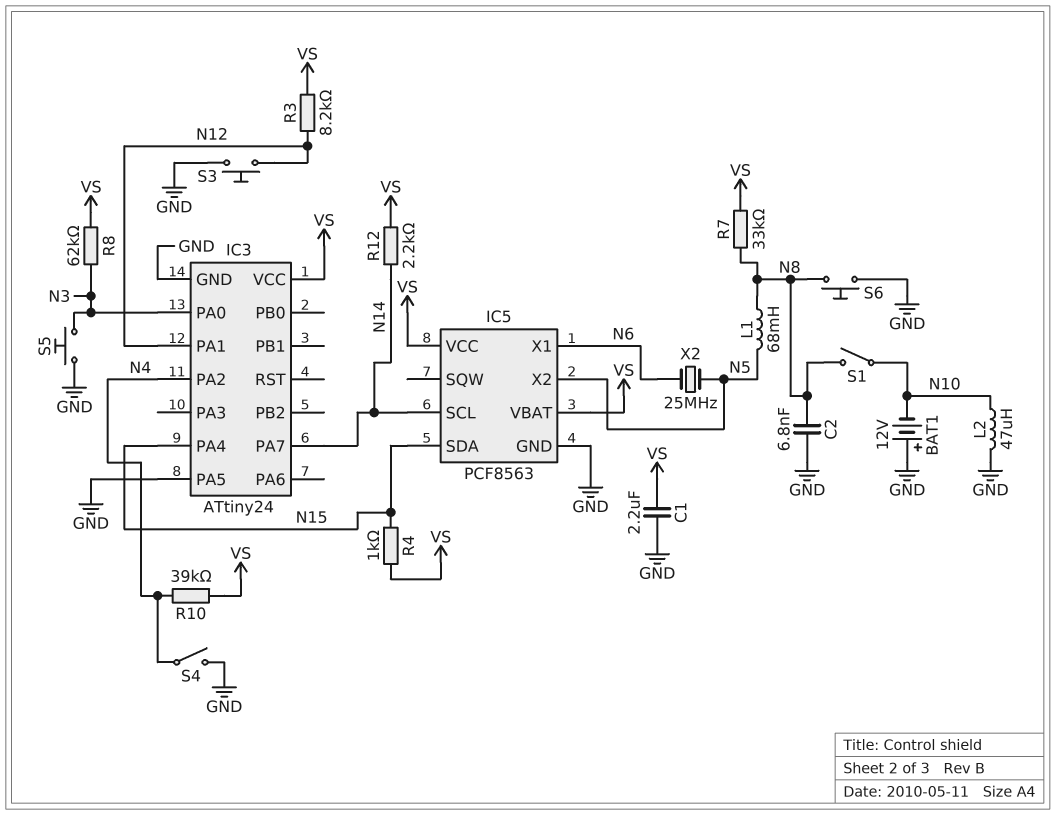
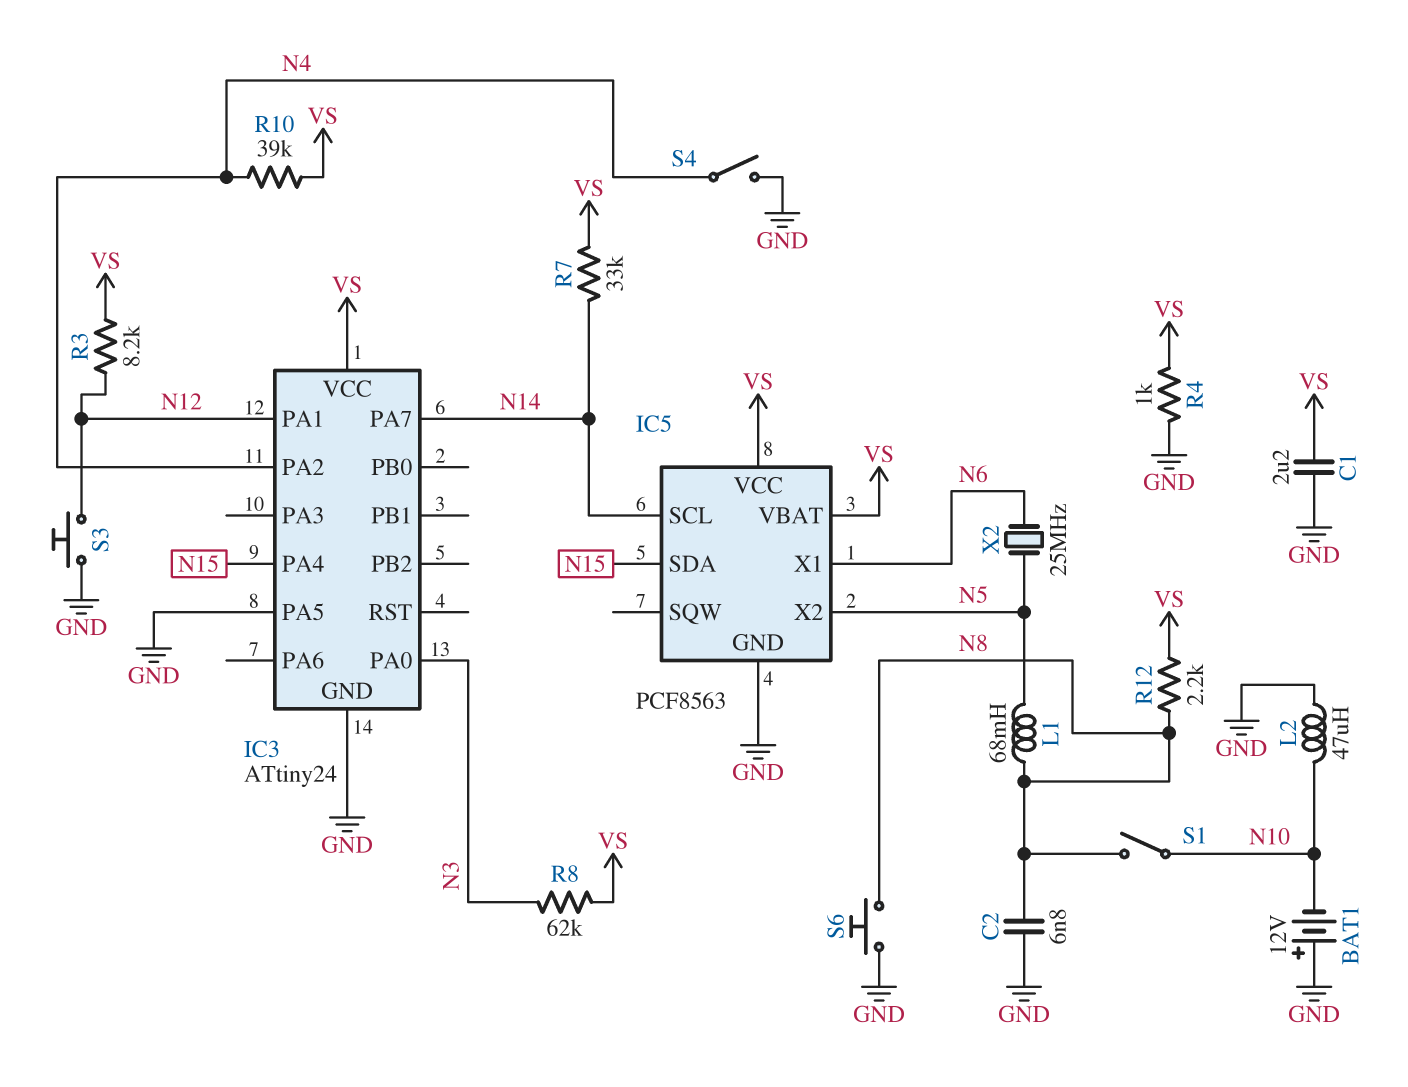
R4: 1k (N15, VS) -> 1k (GND, VS)
R7: 33k (N8, VS) -> 33k (N14, VS)
R12: 2.2k (N14, VS) -> 2.2k (N8, VS)
S5: button (GND, N3) -> none

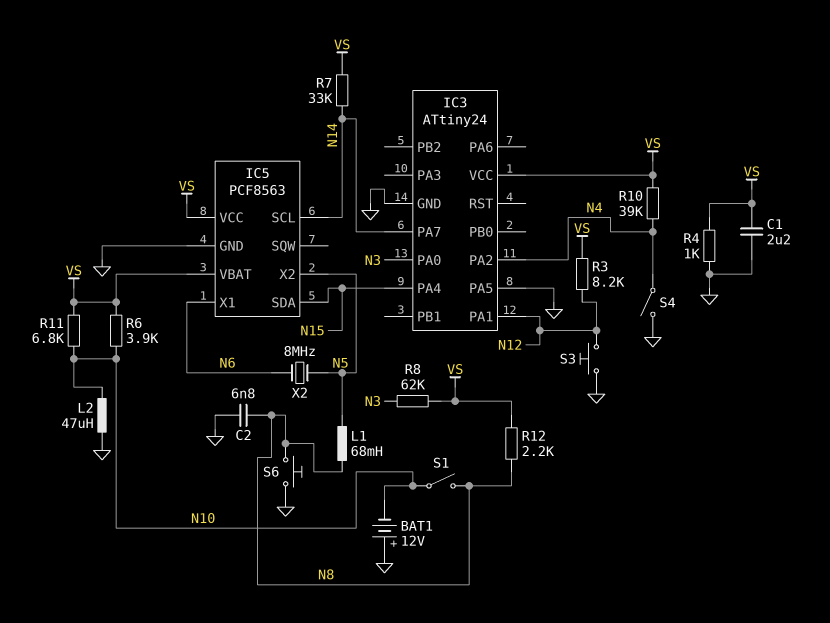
R6: none -> 3.9k (N10, VS)
R11: none -> 6.8k (N10, VS)
X2: 25MHz (N5, N6) -> 8MHz (N5, N6)

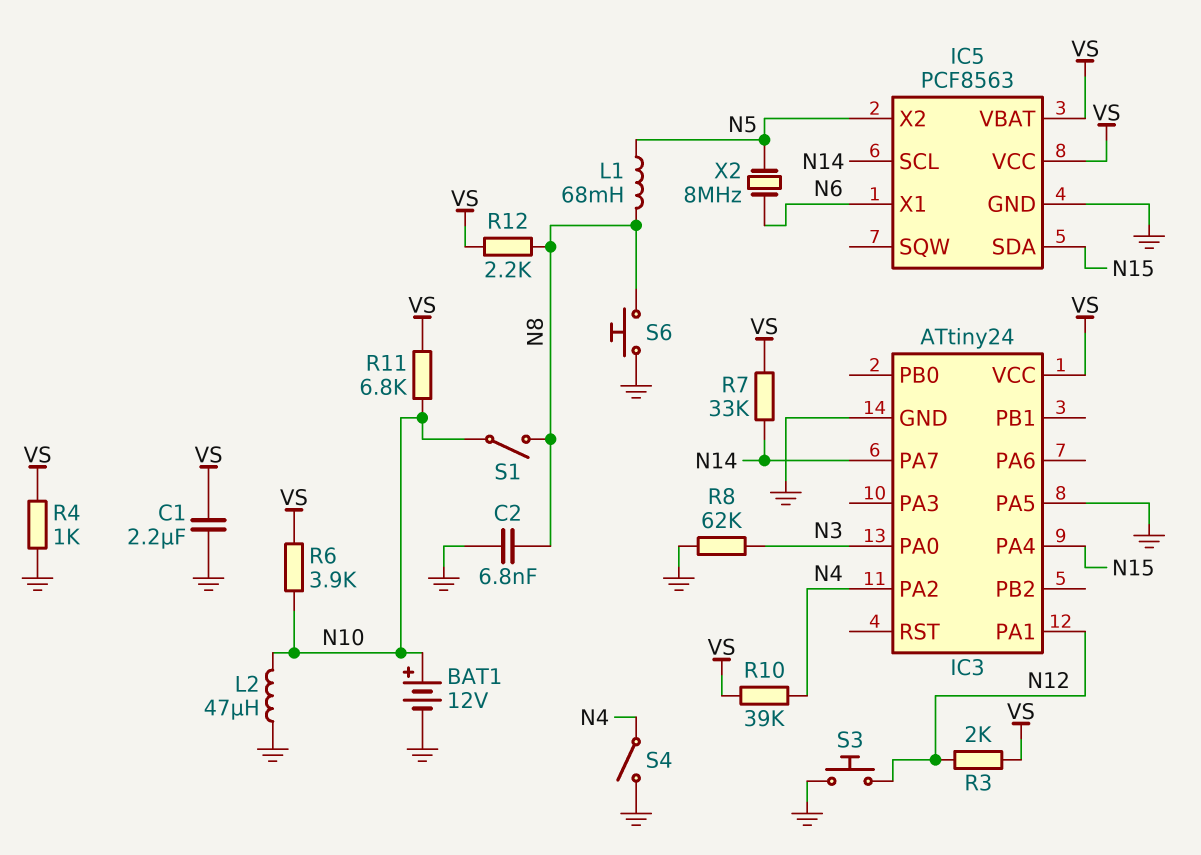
BAT1: 12V (plus GND, minus N10) -> 12V (plus N10, minus GND)
R3: 8.2k (N12, VS) -> 2k (N12, VS)
R8: 62k (N3, VS) -> 62k (GND, N3)

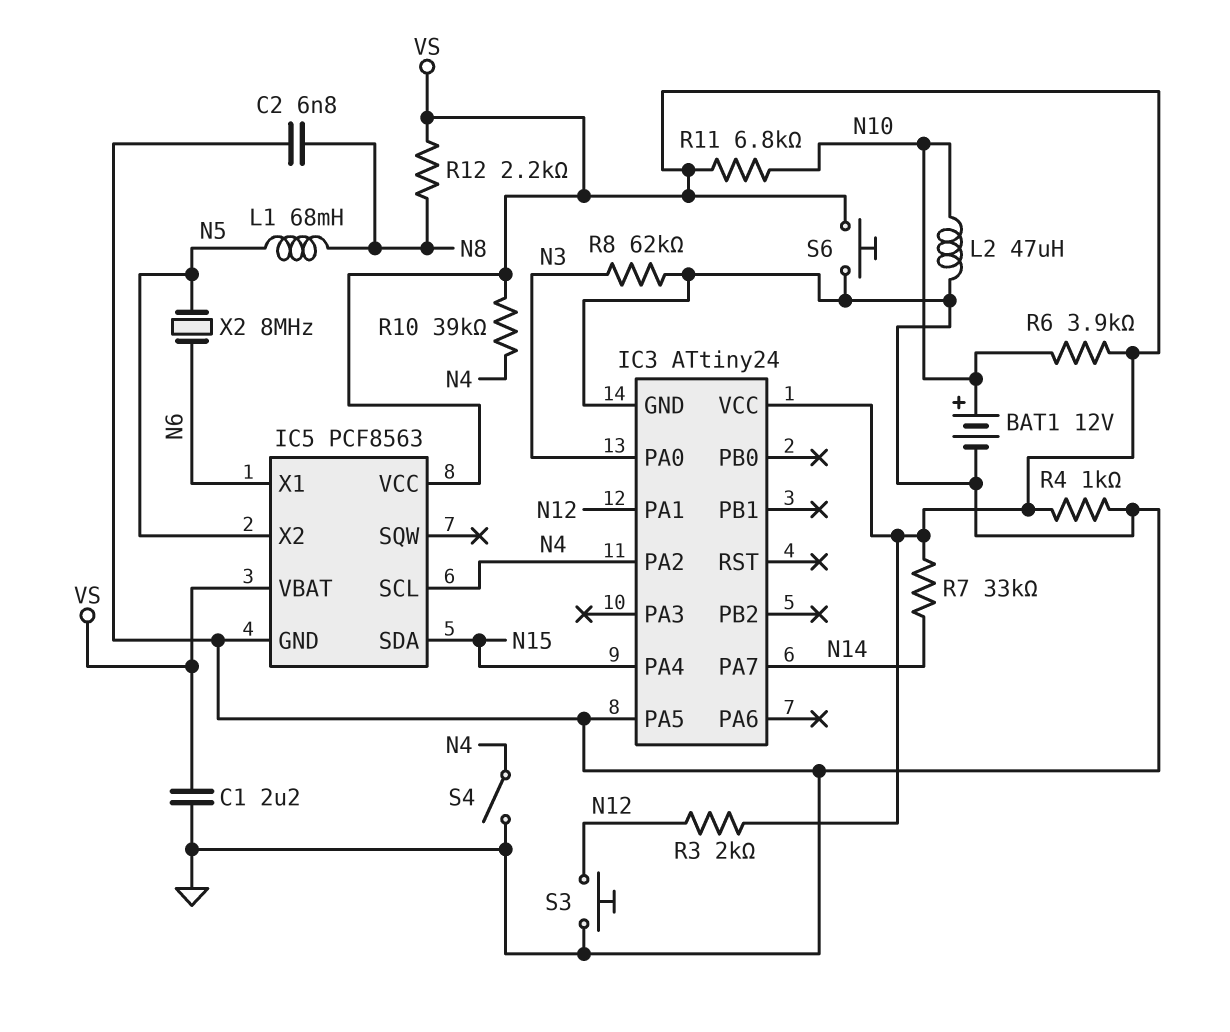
IC5 pin SCL: N14 -> N4
S1: switch (N8, N10) -> none
S6: button (GND, N8) -> button (GND, VS)

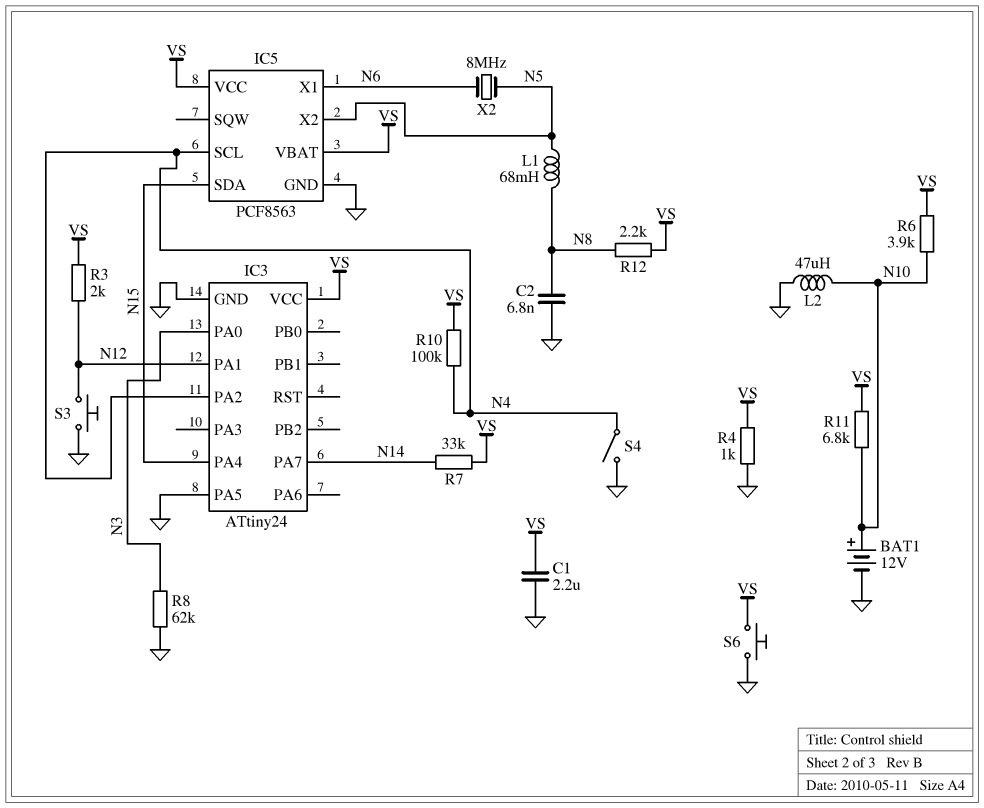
R10: 39k (N4, VS) -> 100k (N4, VS)

